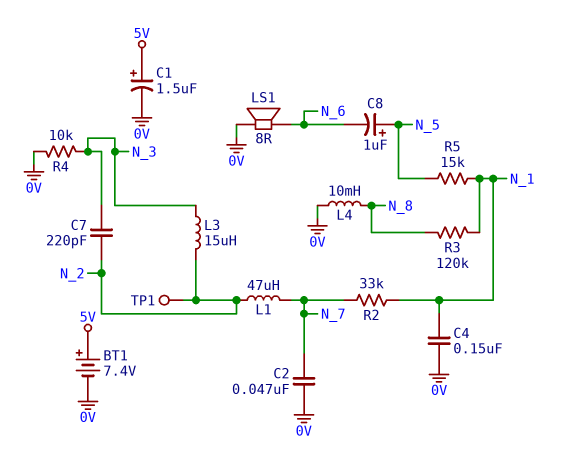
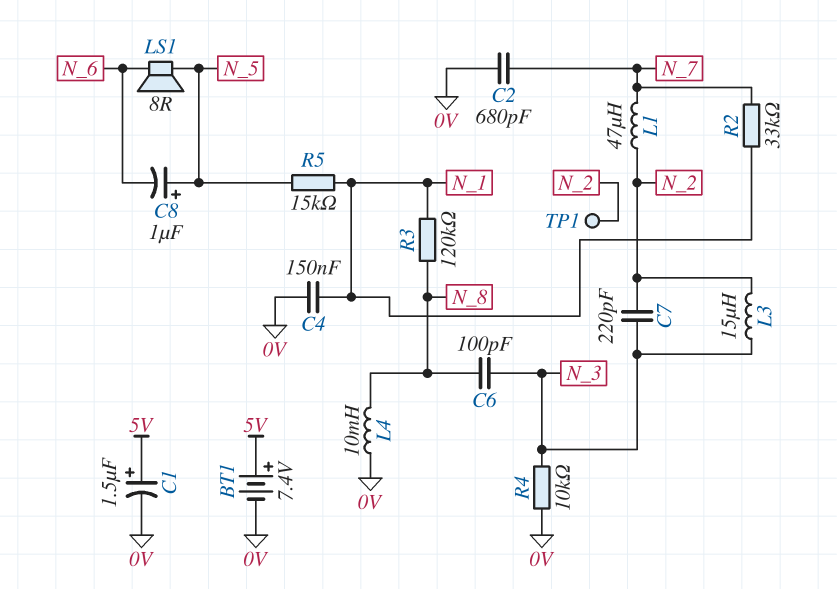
C2: 47nF (0V, N_7) -> 680pF (0V, N_7)
C6: none -> 100pF (N_3, N_8)
LS1: speaker 8R (0V, N_6) -> speaker 8R (N_5, N_6)

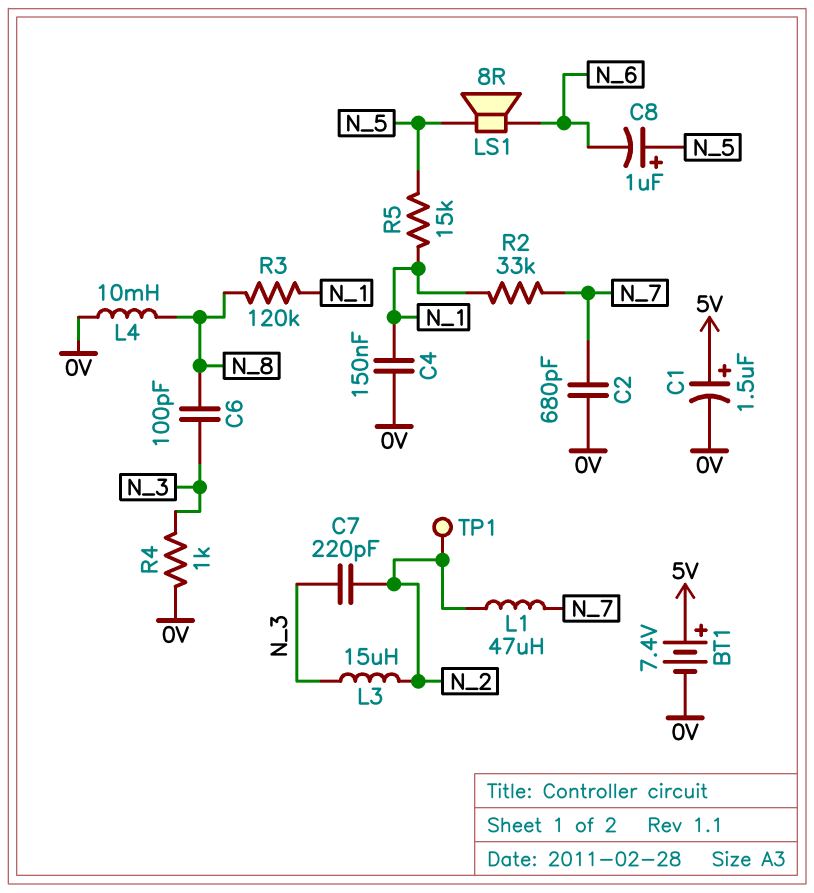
R4: 10k (0V, N_3) -> 1k (0V, N_3)

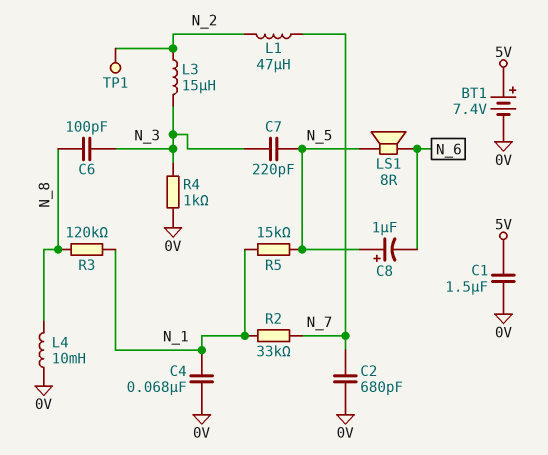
C1: 1.5uF (plus 5V, minus 0V) -> 1.5uF (0V, 5V)
C4: 150nF (0V, N_1) -> 68nF (0V, N_1)
C7: 220pF (N_2, N_3) -> 220pF (N_3, N_5)

